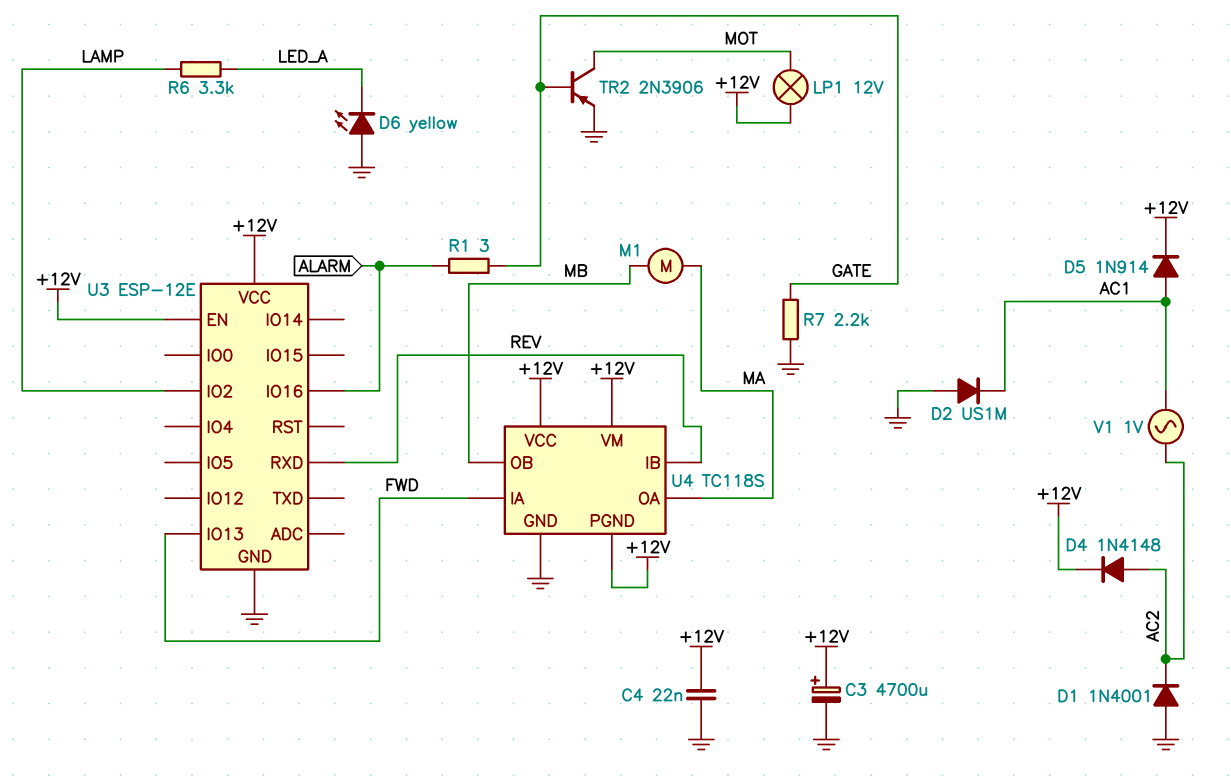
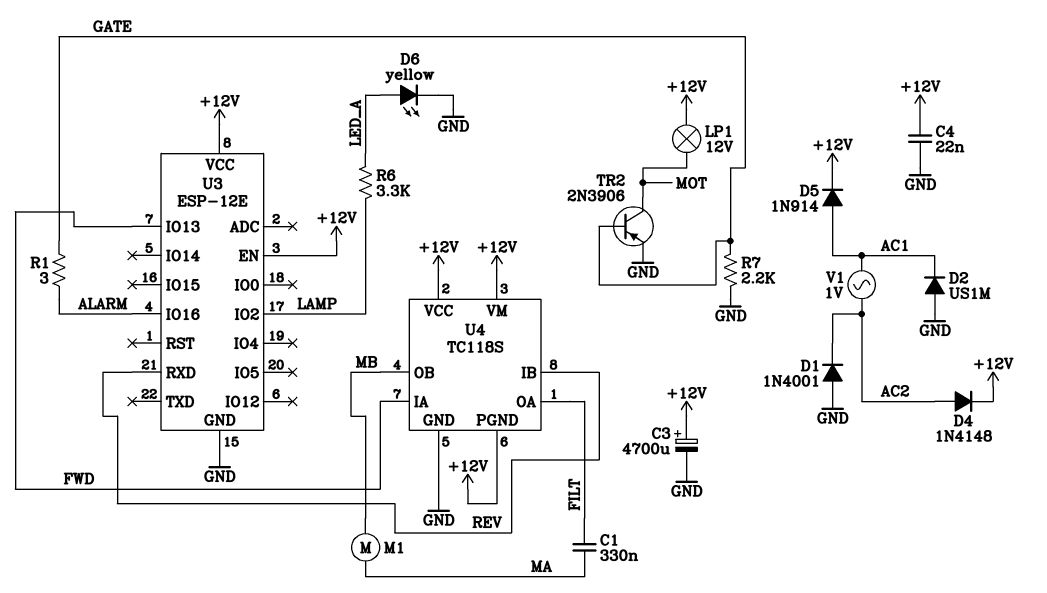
C1: none -> 330nF (FILT, MA)
D6: LED yellow (A GND, K LED_A) -> LED yellow (A LED_A, K GND)
U4 pin OA: MA -> FILT

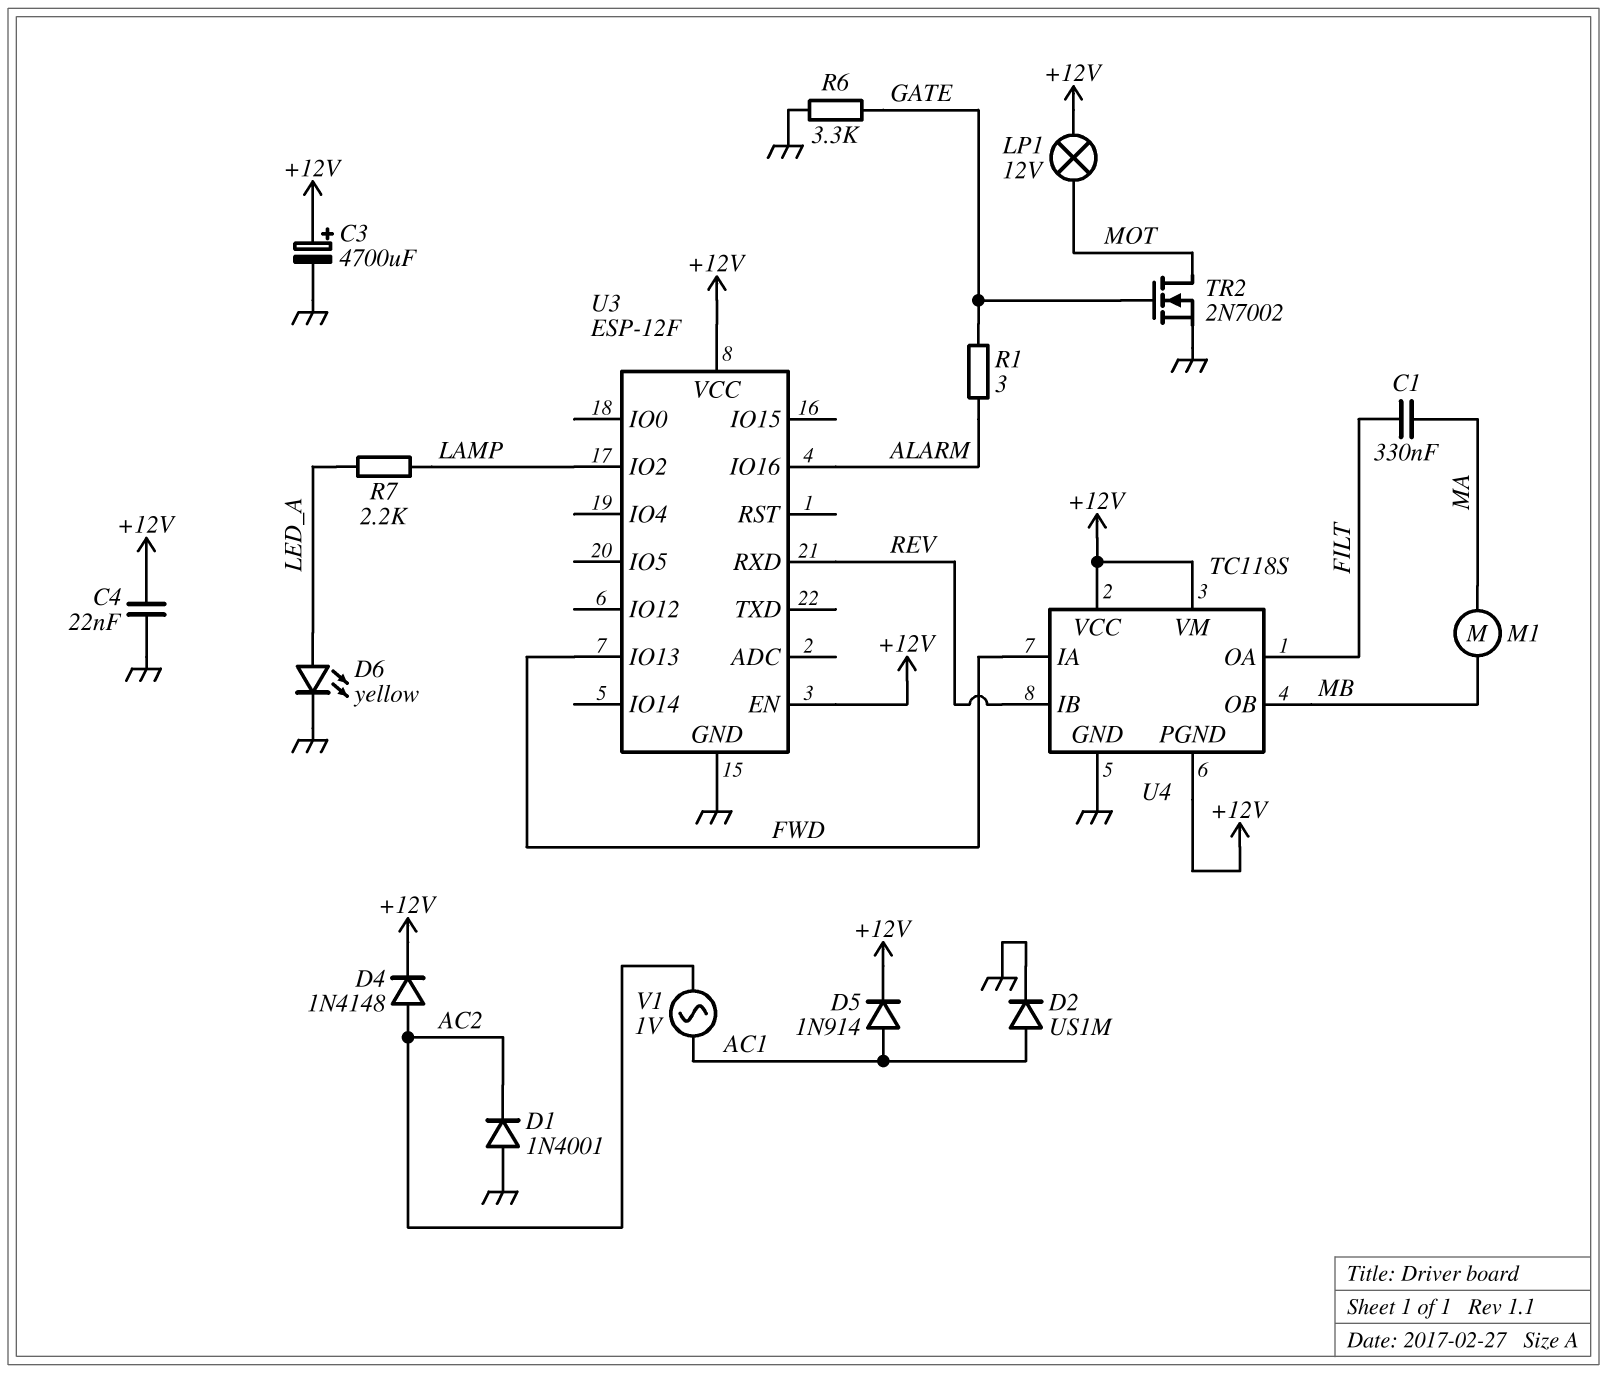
D2: diode US1M (A GND, K AC1) -> diode US1M (A AC1, K GND)
R6: 3.3k (LAMP, LED_A) -> 3.3k (GATE, GND)
R7: 2.2k (GATE, GND) -> 2.2k (LAMP, LED_A)
TR2: PNP 2N3906 (B GATE, C MOT, E GND) -> NMOS 2N7002 (G GATE, D MOT, S GND)
U3: ESP-12E -> ESP-12F

